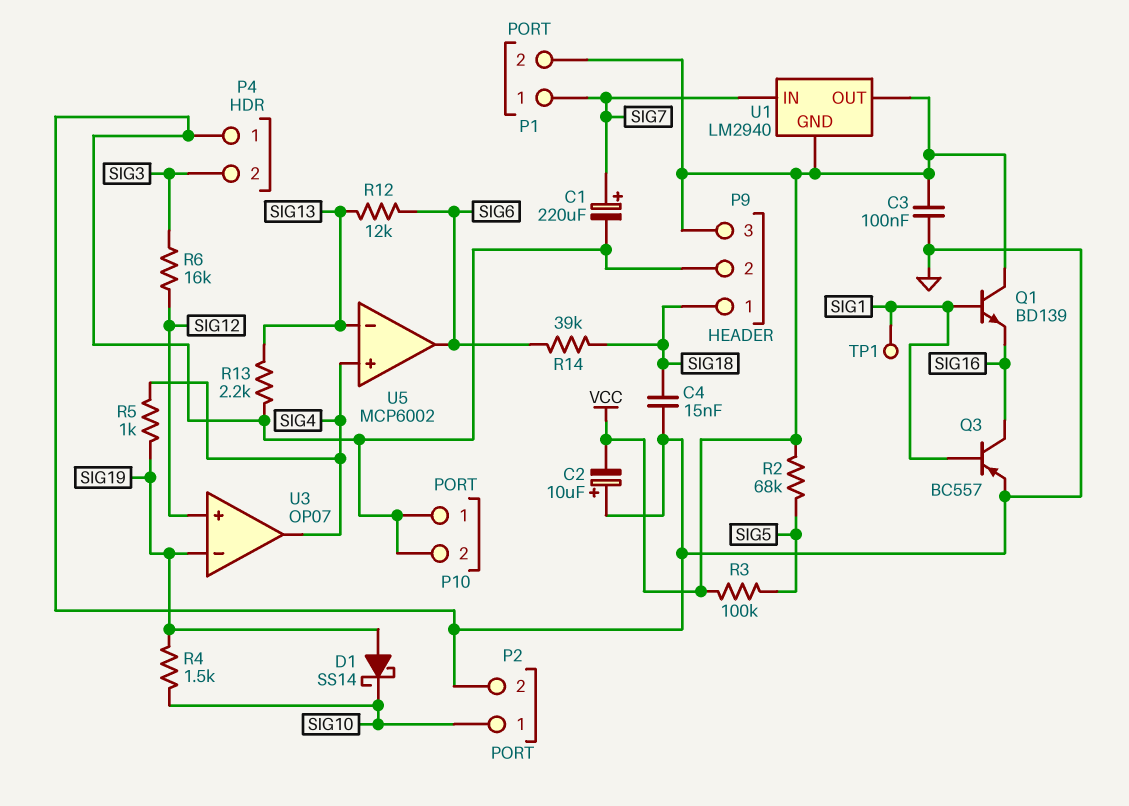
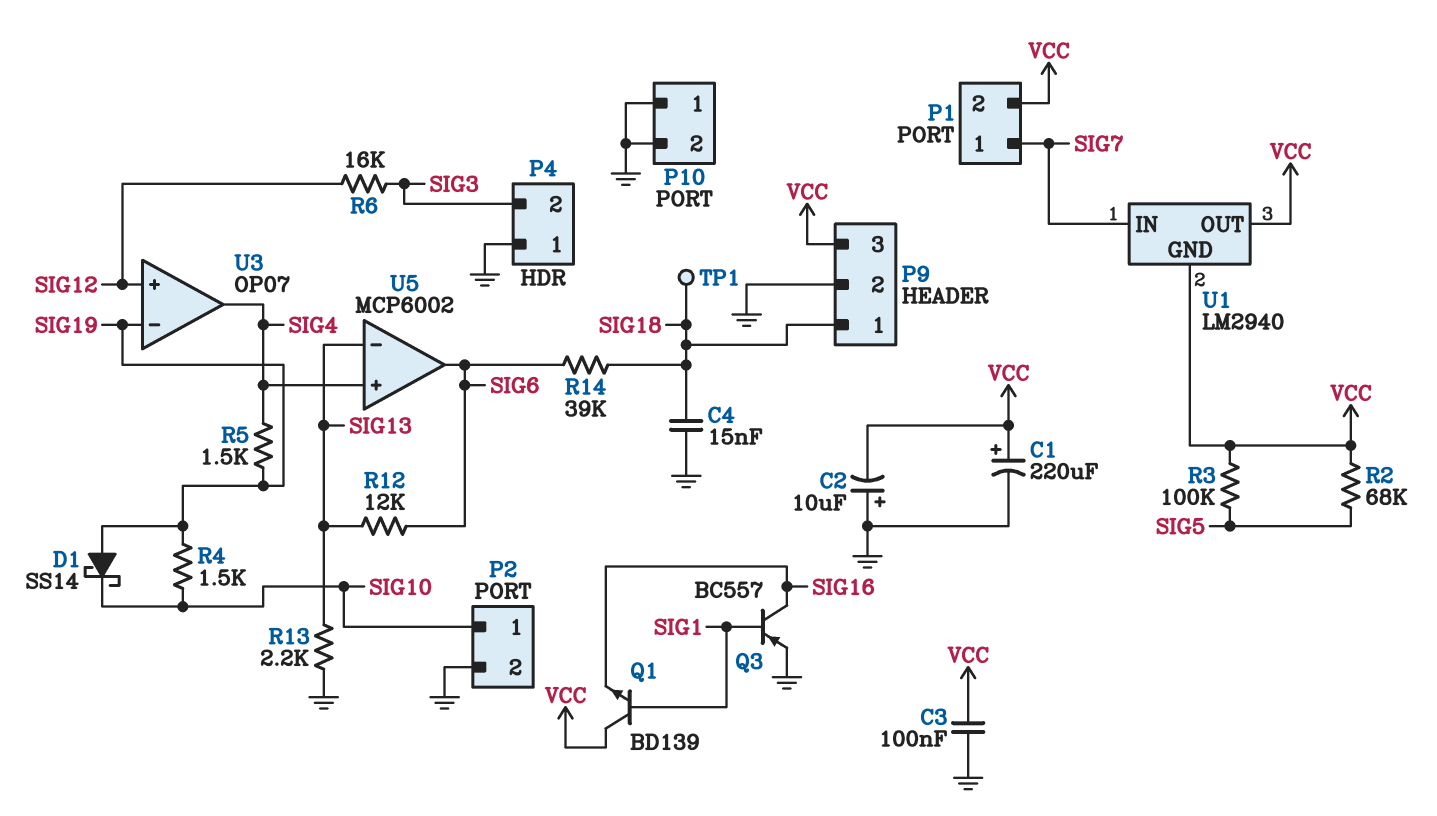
C1: 220uF (plus SIG7, minus GND) -> 220uF (plus VCC, minus GND)
R5: 1k (SIG4, SIG19) -> 1.5k (SIG4, SIG19)
TP1: test point (SIG1) -> test point (SIG18)

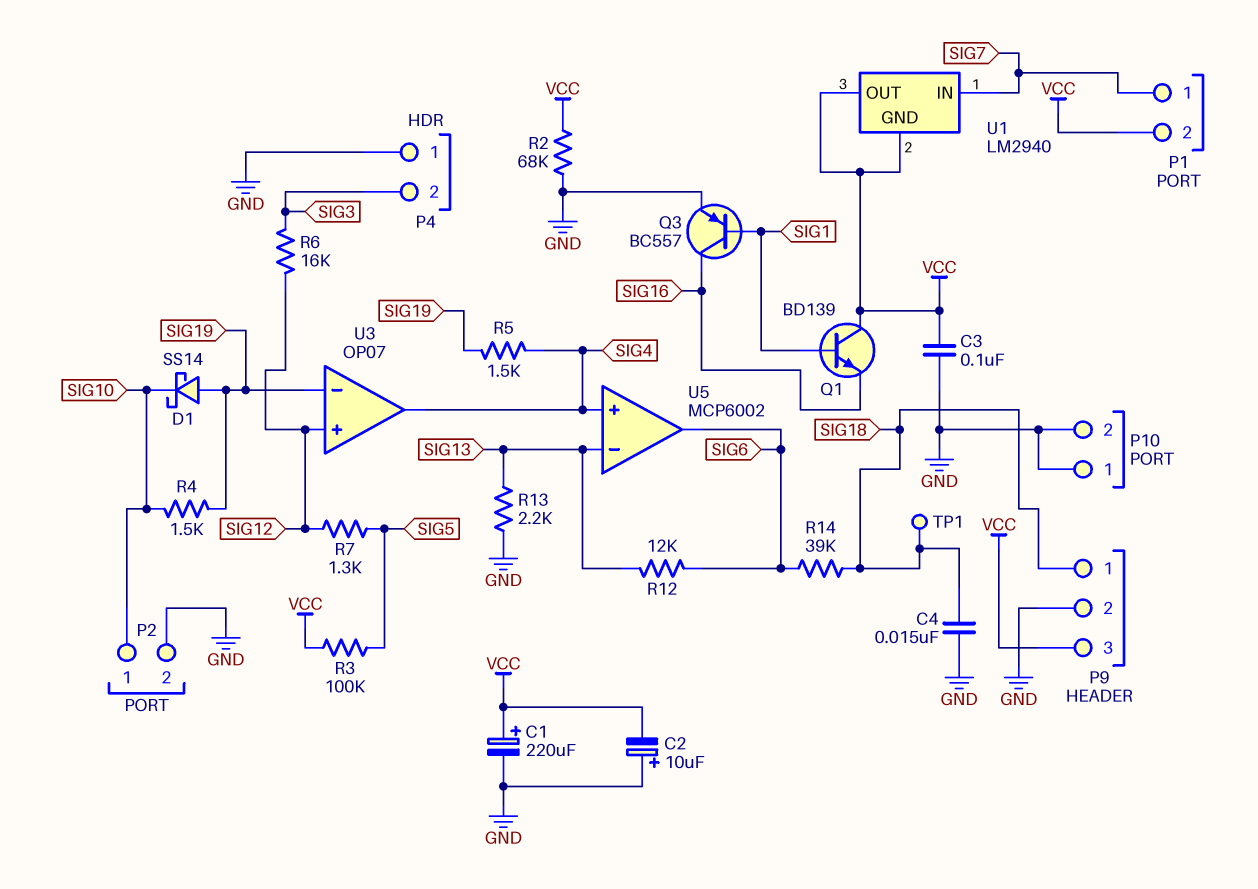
R2: 68k (SIG5, VCC) -> 68k (GND, VCC)
R7: none -> 1.3k (SIG5, SIG12)

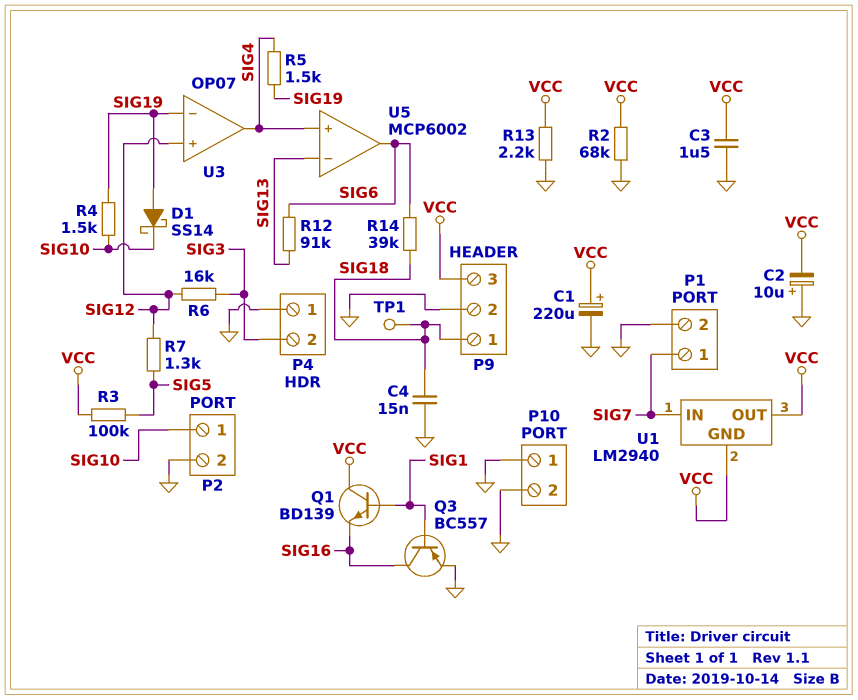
C3: 100nF (GND, VCC) -> 1.5uF (GND, VCC)
P1 pin 2: VCC -> GND
R12: 12k (SIG6, SIG13) -> 91k (SIG6, SIG13)
R13: 2.2k (GND, SIG13) -> 2.2k (GND, VCC)

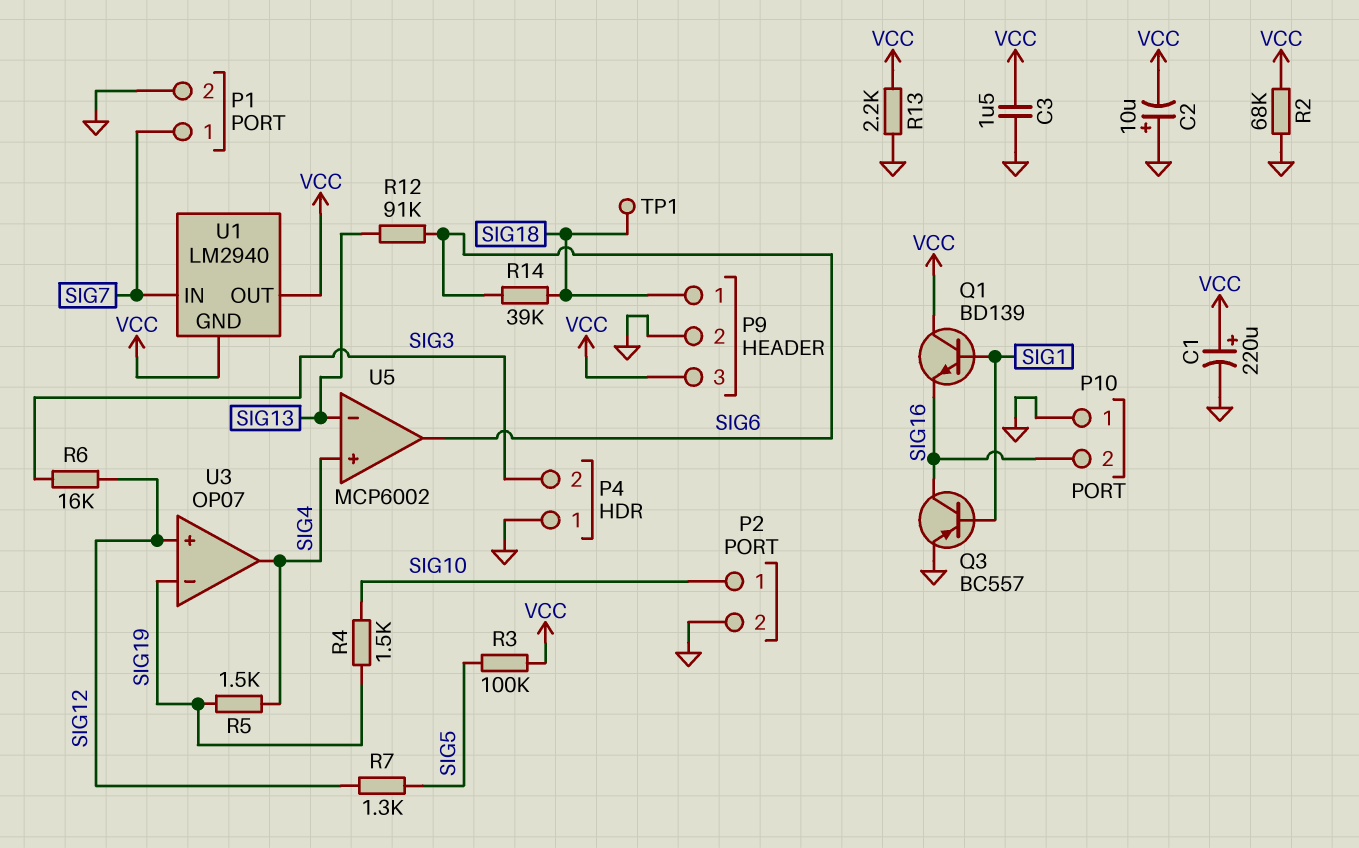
C4: 15nF (GND, SIG18) -> none
D1: schottky SS14 (A SIG19, K SIG10) -> none
P10 pin 2: GND -> SIG16

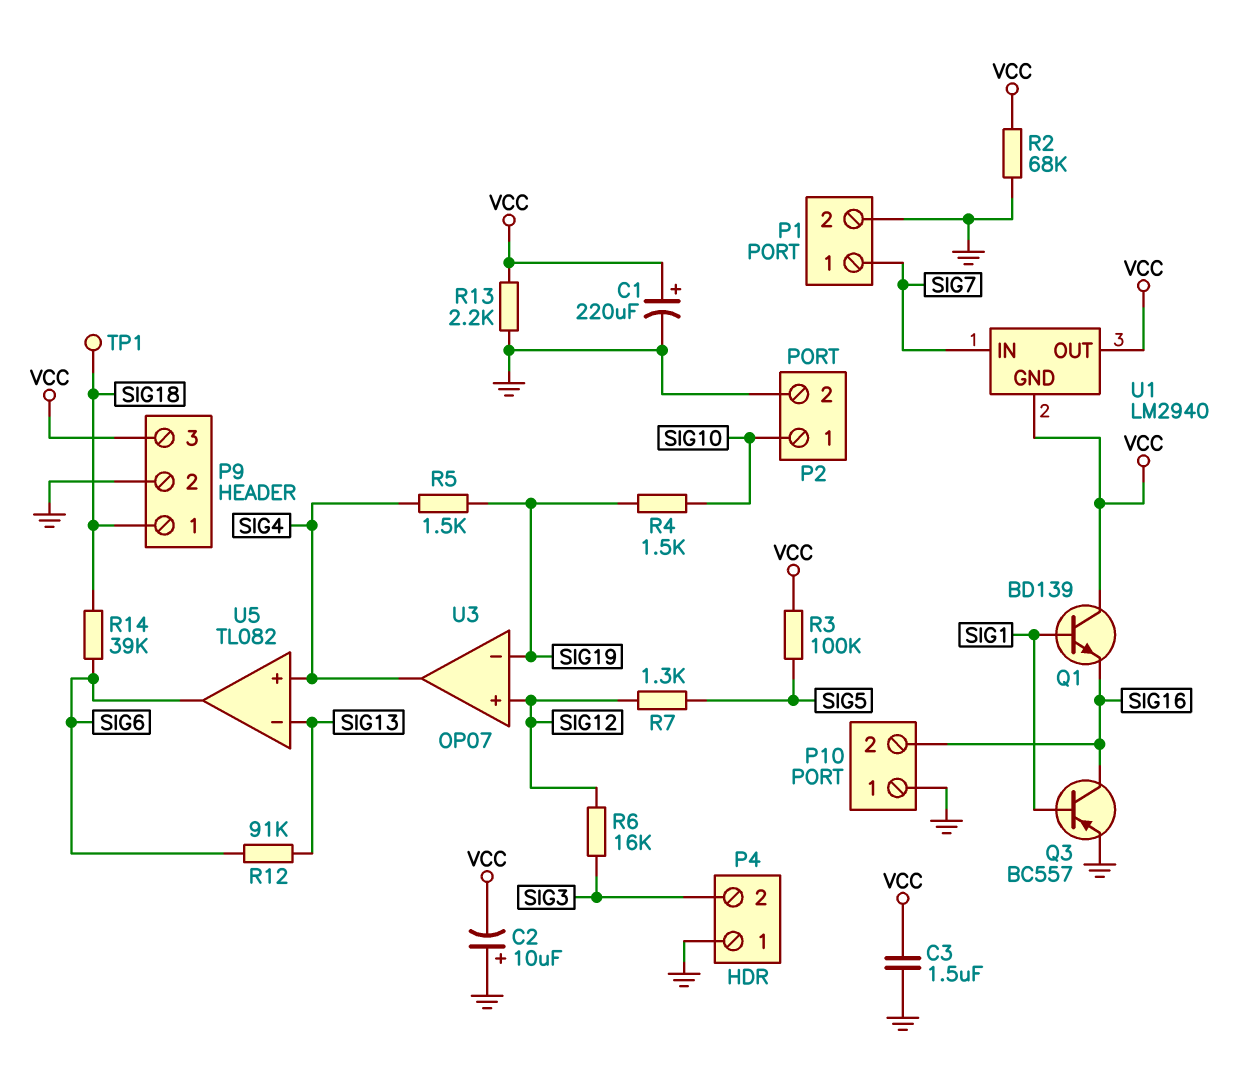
U5: MCP6002 -> TL082

